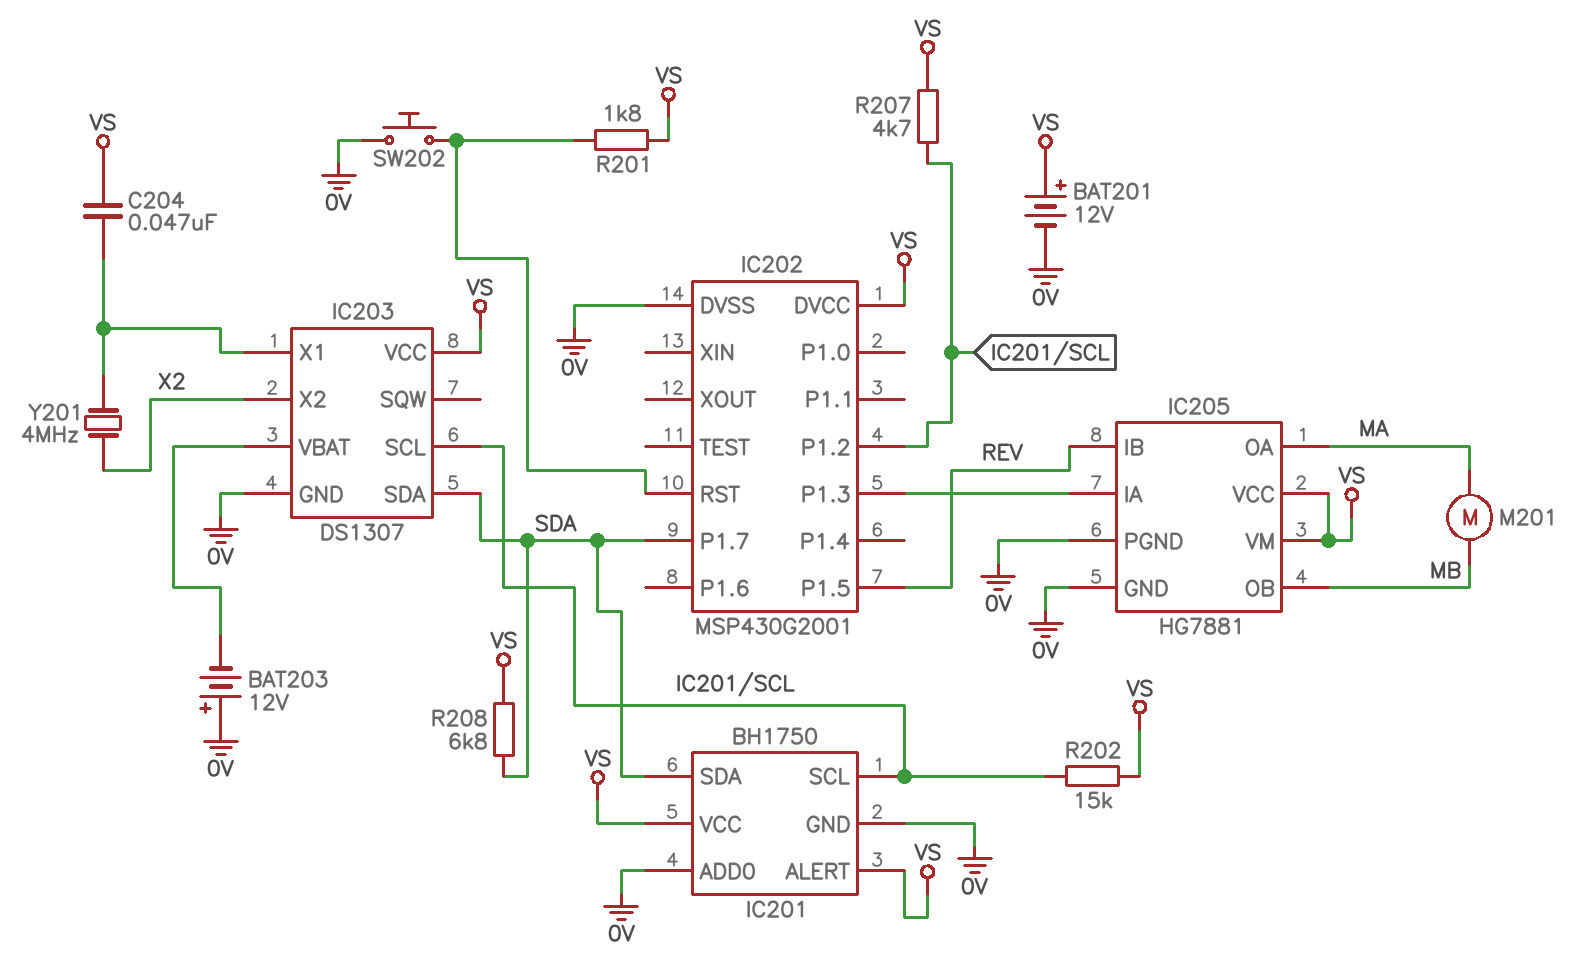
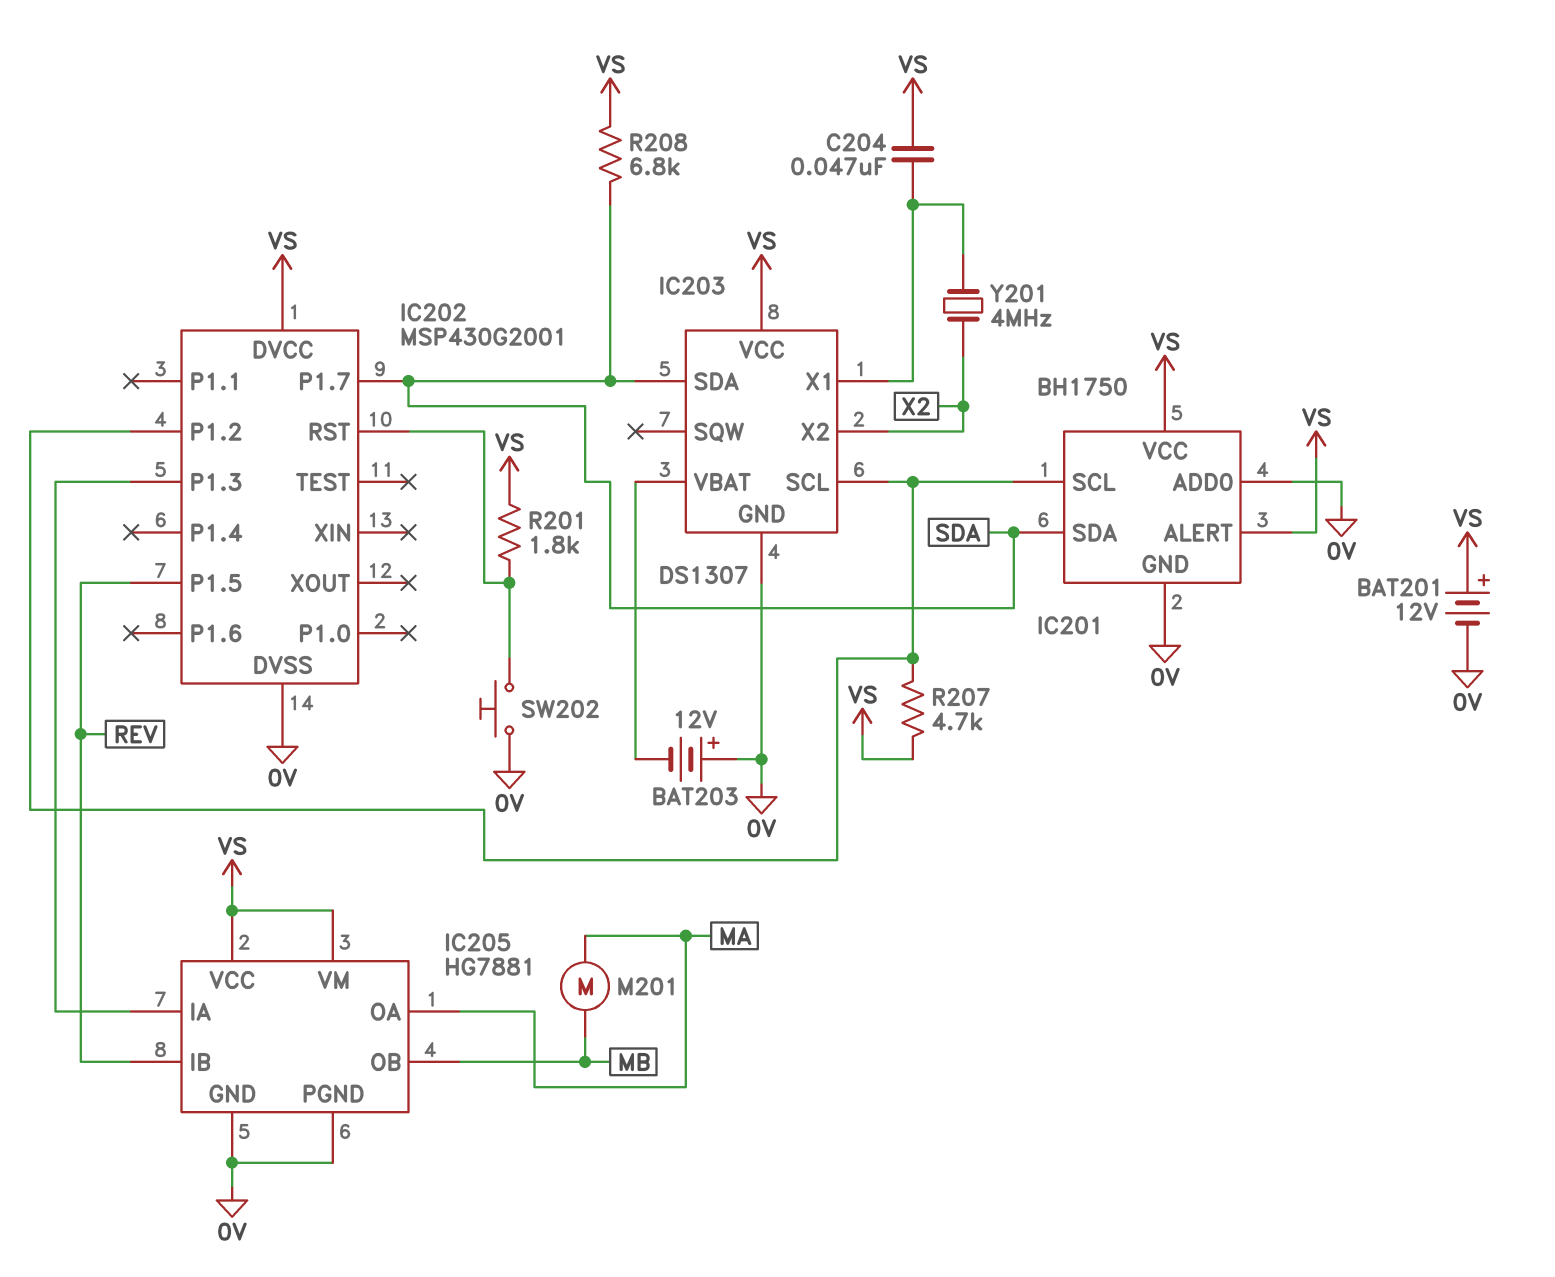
R202: 15k (IC201/SCL, VS) -> none

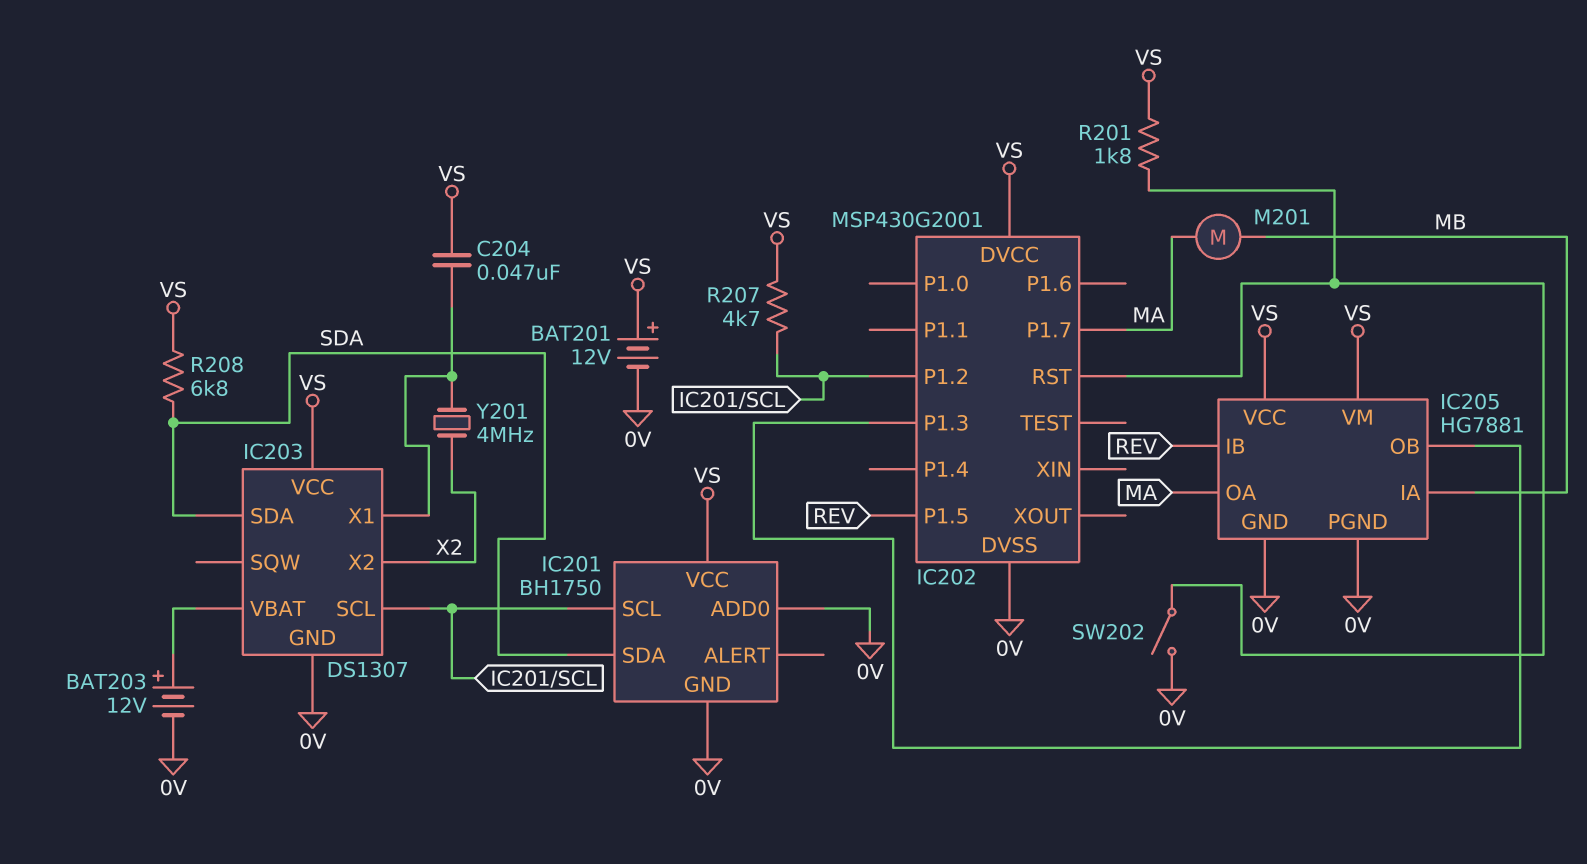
BAT203: 12V (plus 0V, minus IC203/VBAT) -> 12V (plus IC203/VBAT, minus 0V)
IC201 pin ALERT: VS -> none
IC202 pin P1.7: SDA -> MA
IC205 pin IA: IC202/P1.3 -> MB
IC205 pin OB: MB -> IC202/P1.3
SW202: button (0V, IC202/RST) -> switch (0V, IC202/RST)

